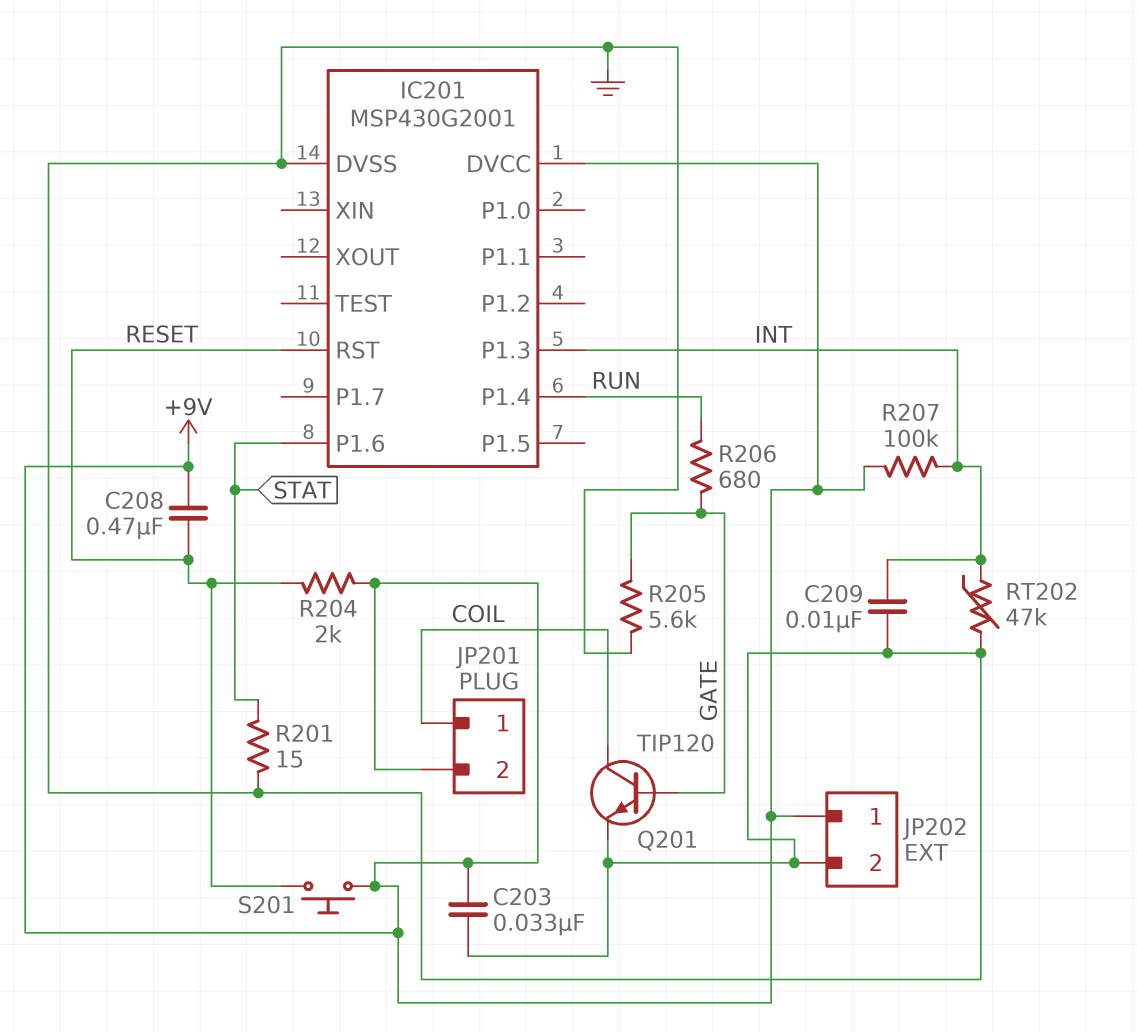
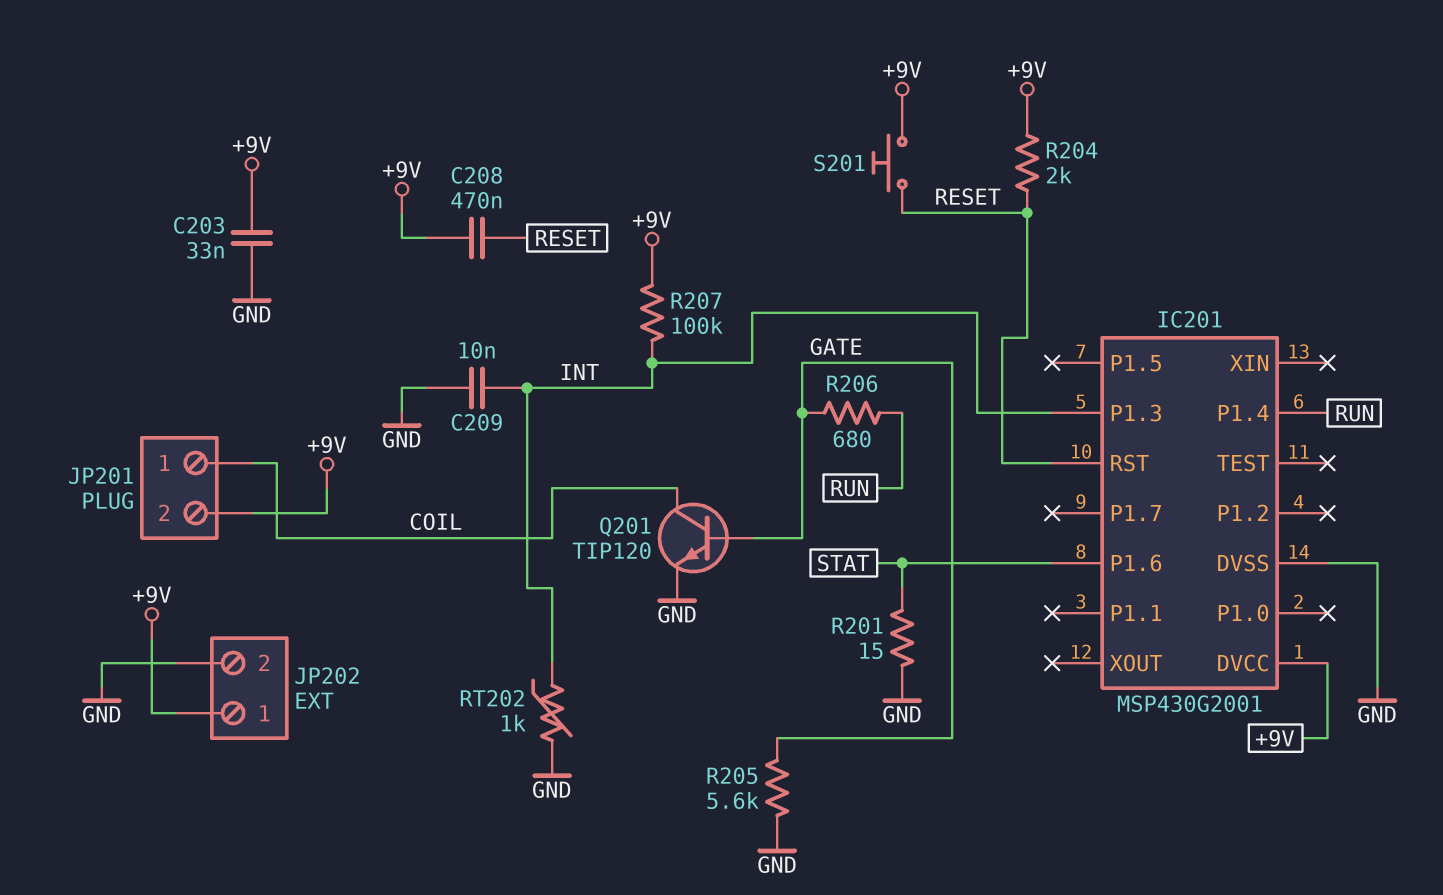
RT202: 47k (GND, INT) -> 1k (GND, INT)

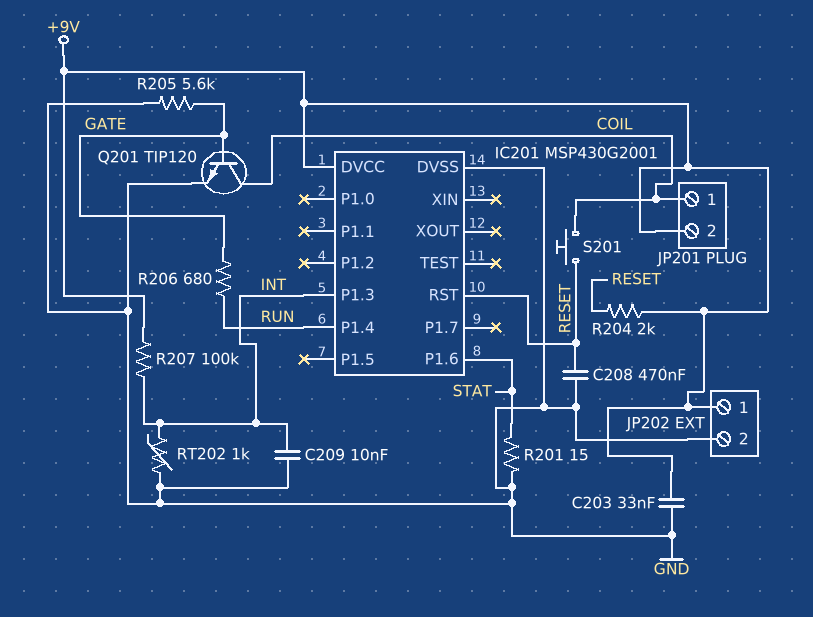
C208: 470nF (+9V, RESET) -> 470nF (GND, RESET)
S201: button (+9V, RESET) -> button (COIL, RESET)

